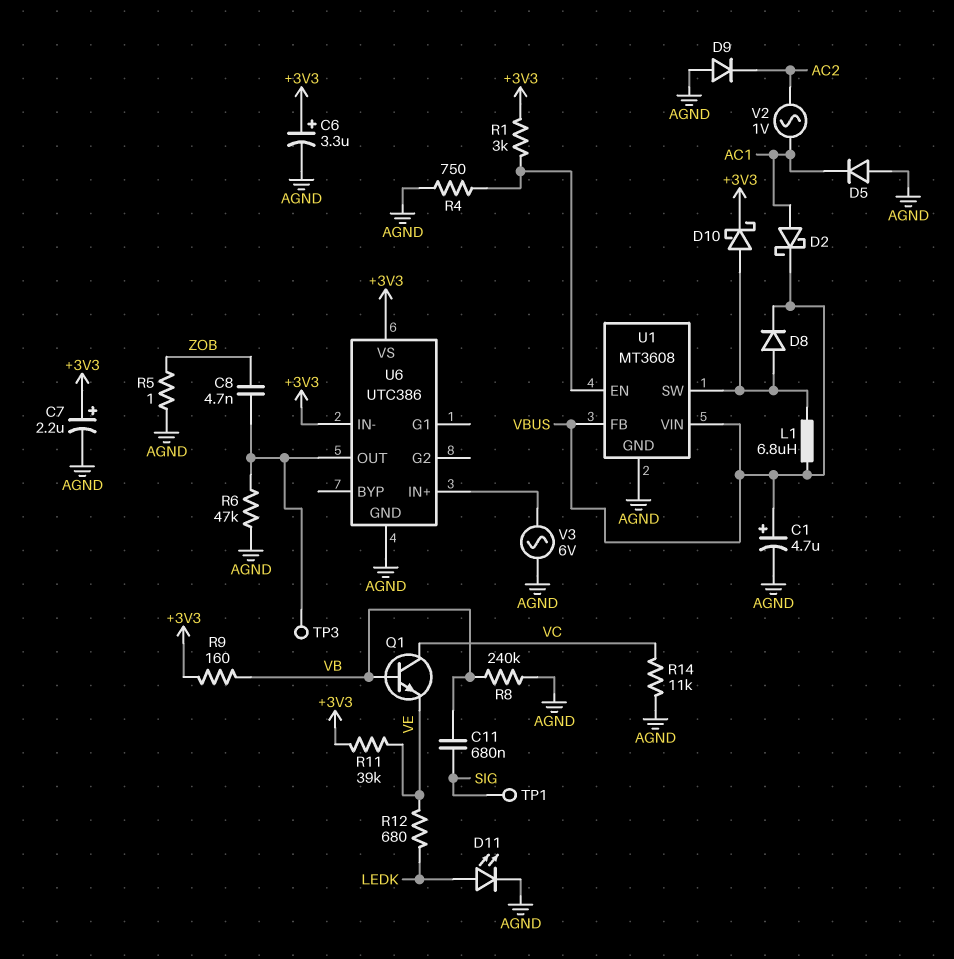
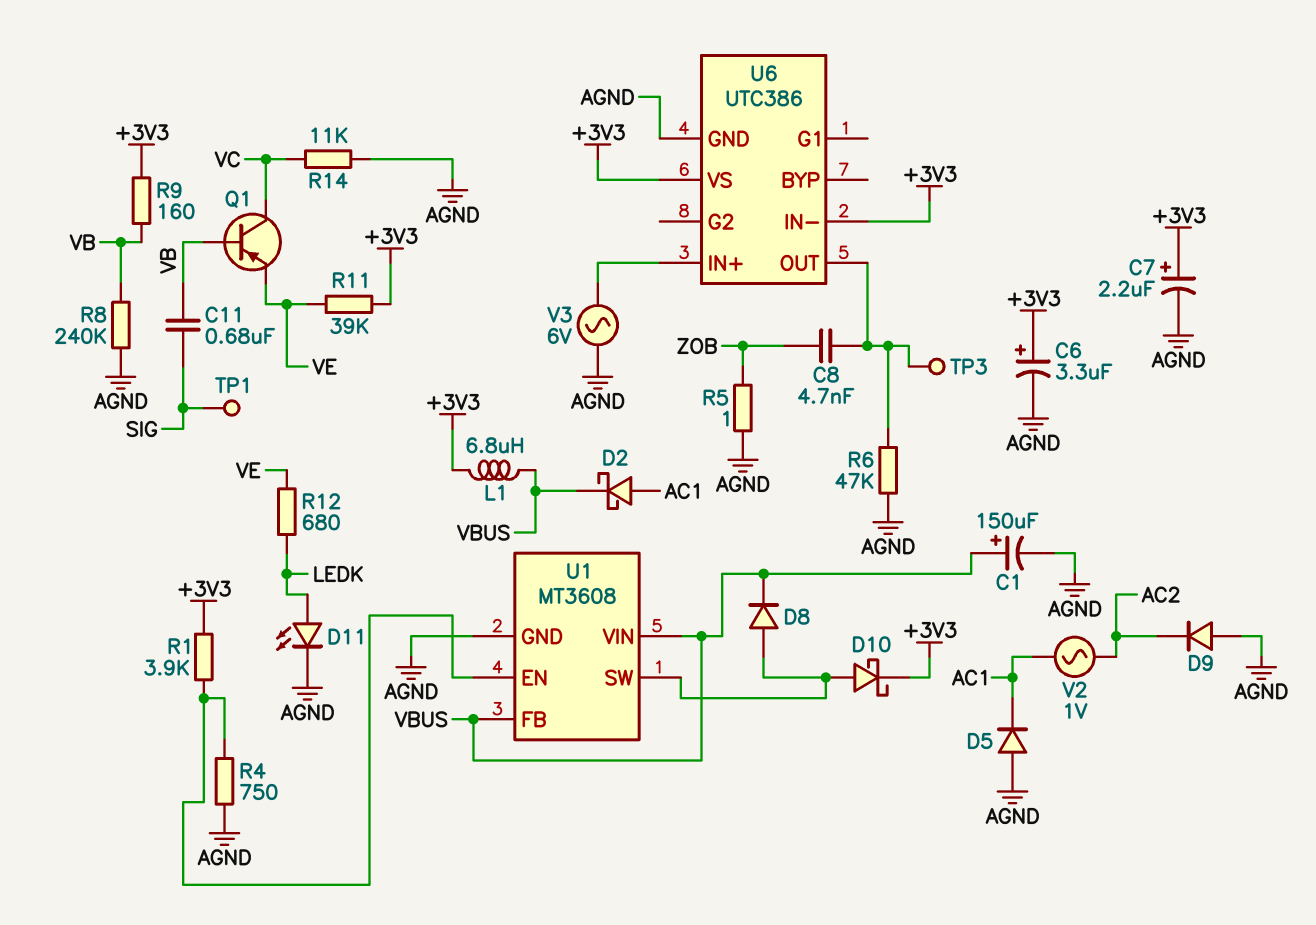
C1: 4.7uF (plus VBUS, minus AGND) -> 150uF (plus VBUS, minus AGND)
L1: 6.8uH (U1/SW, VBUS) -> 6.8uH (+3V3, VBUS)
Q1: NPN (B VB, C VC, E VE) -> PNP (B VB, C VC, E VE)
R1: 3k (+3V3, U1/EN) -> 3.9k (+3V3, U1/EN)

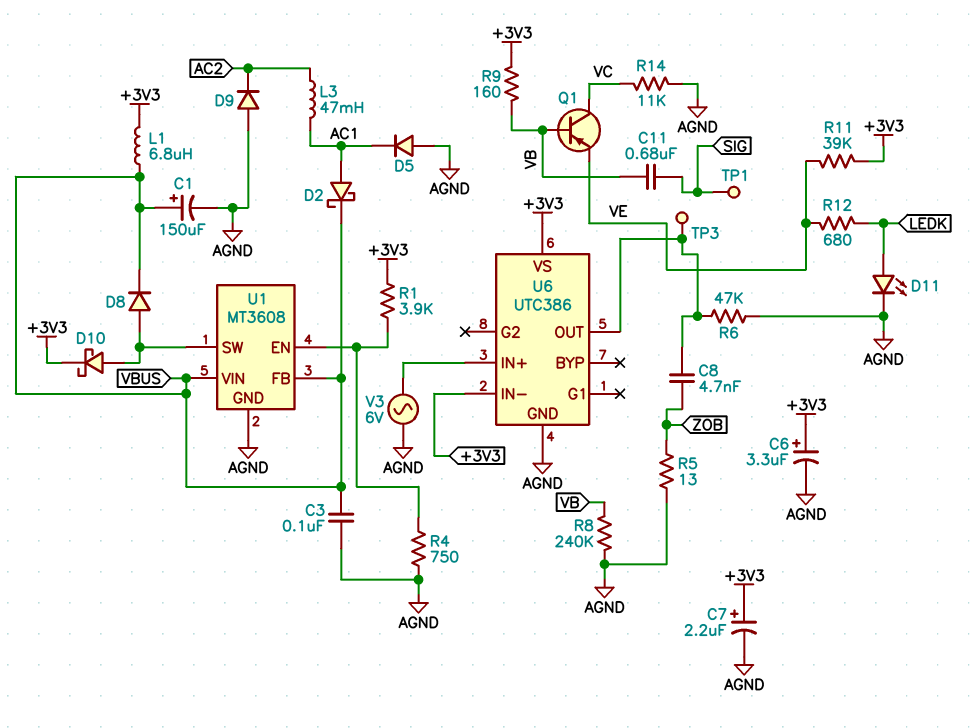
C3: none -> 100nF (AGND, VBUS)
L3: none -> 47mH (AC1, AC2)
R5: 1 (AGND, ZOB) -> 13 (AGND, ZOB)
V2: AC 1V (AC1, AC2) -> none

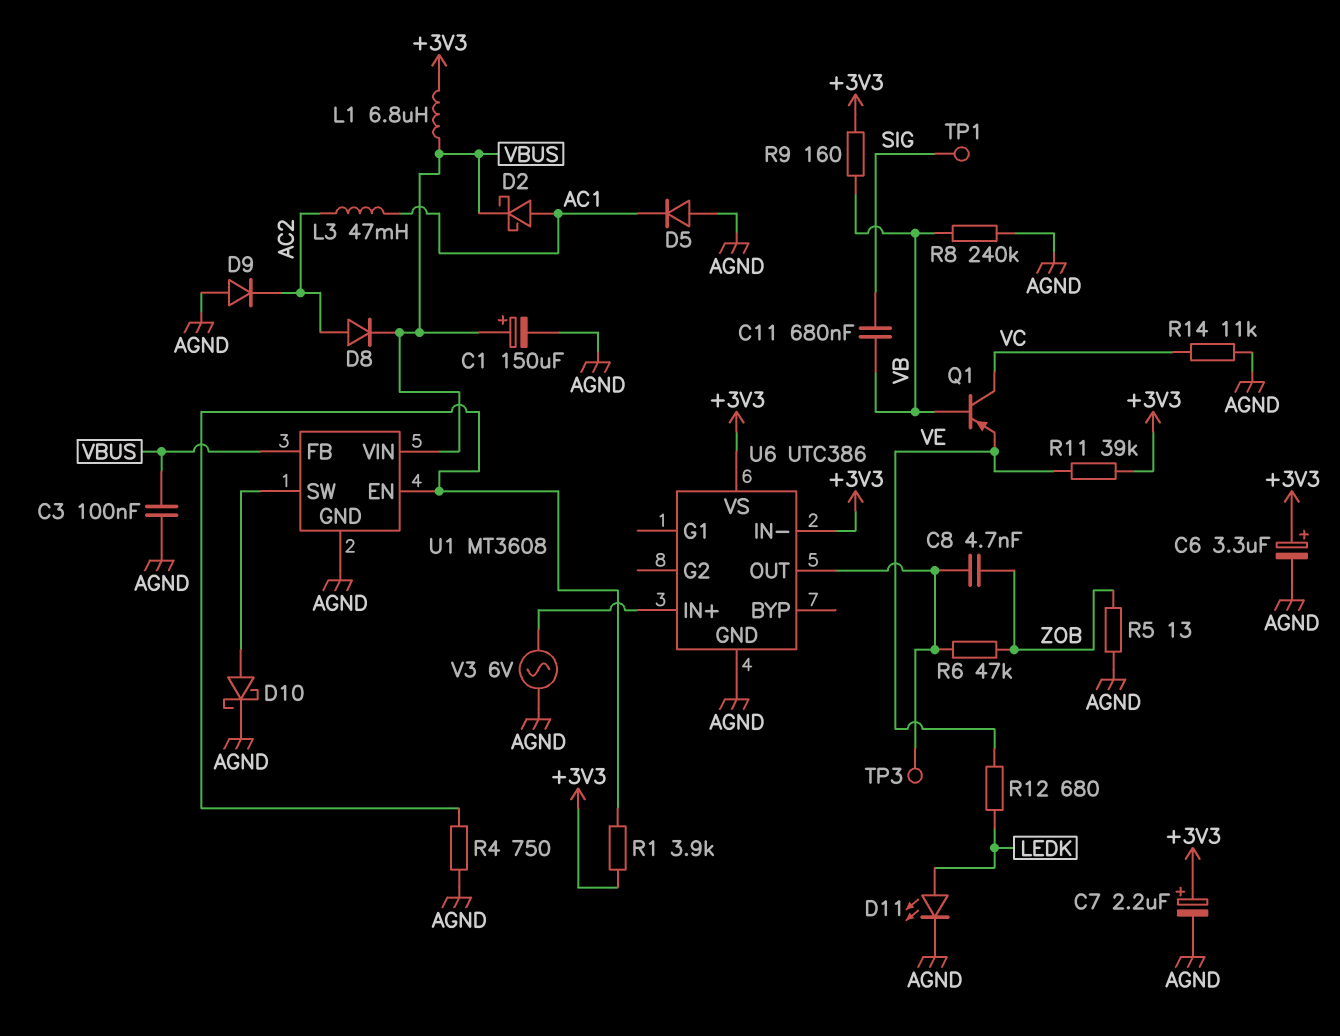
D8: diode (A U1/SW, K VBUS) -> diode (A AC2, K VBUS)
D10: schottky (A U1/SW, K +3V3) -> schottky (A U1/SW, K AGND)
R6: 47k (AGND, U6/OUT) -> 47k (U6/OUT, ZOB)

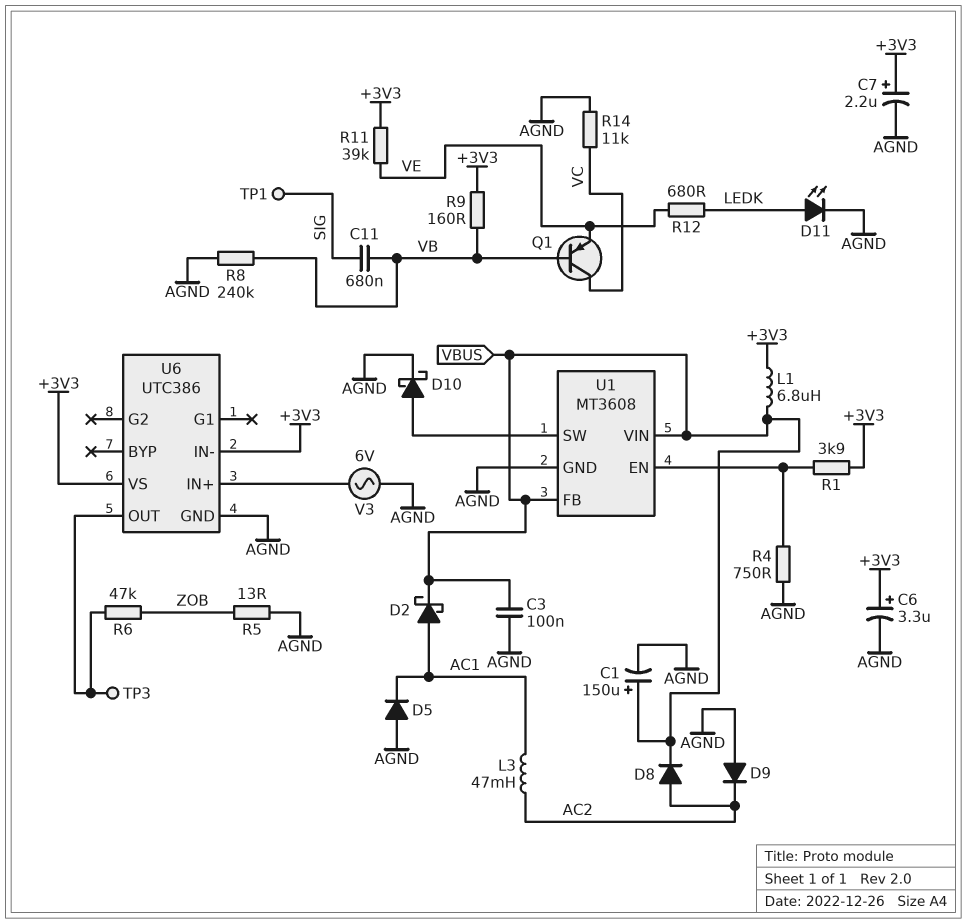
C8: 4.7nF (U6/OUT, ZOB) -> none

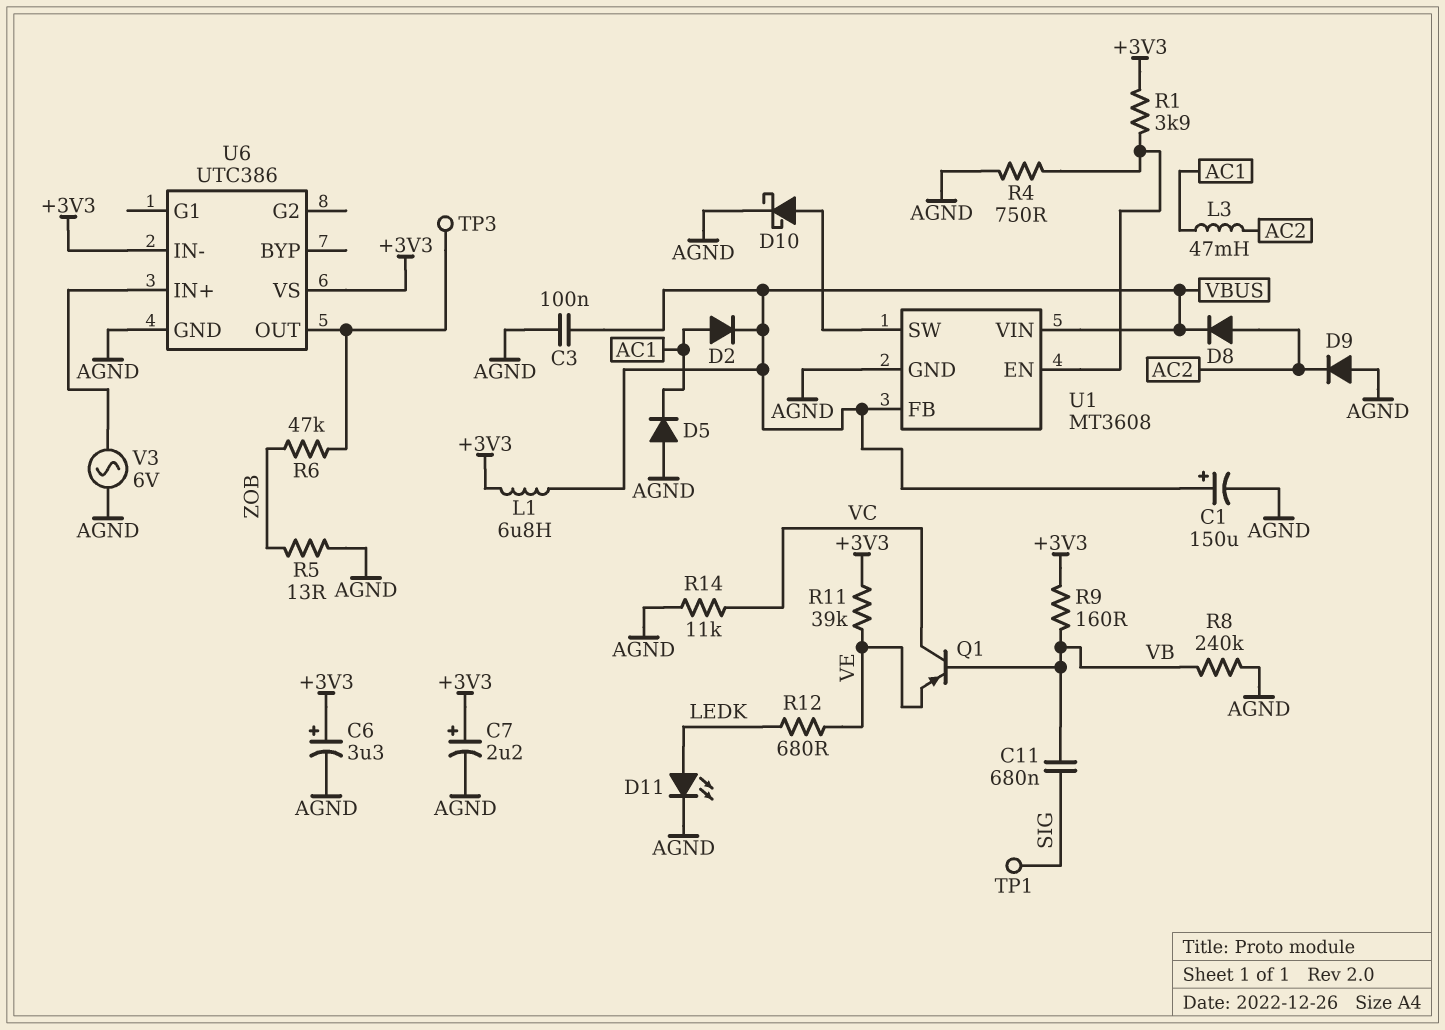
D2: schottky (A AC1, K VBUS) -> diode (A AC1, K VBUS)

